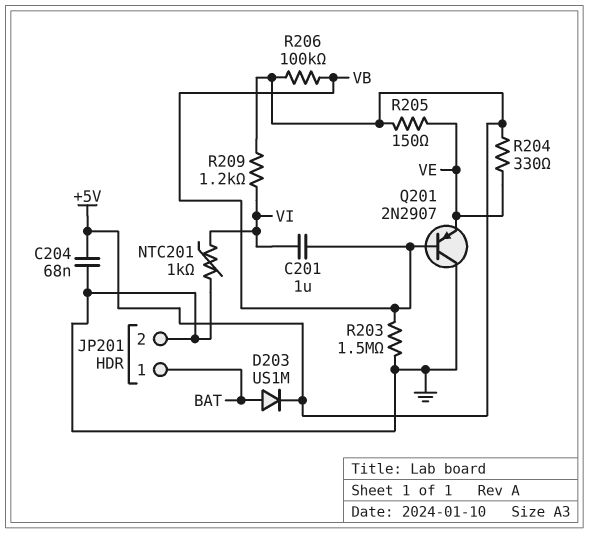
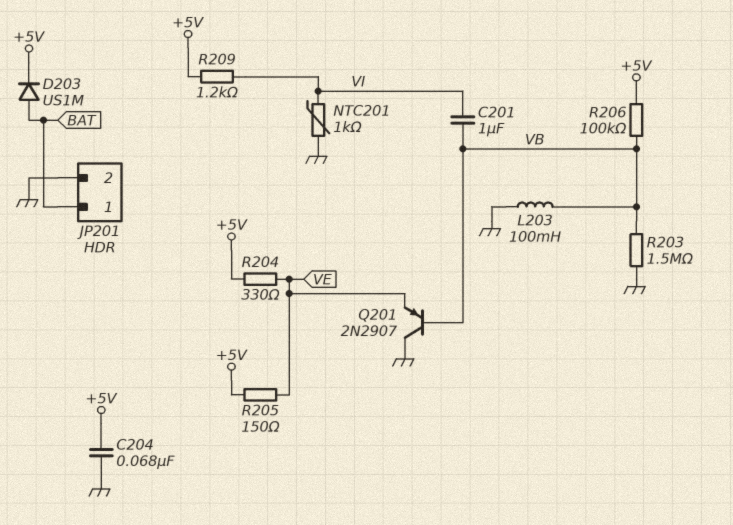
L203: none -> 100mH (GND, VB)

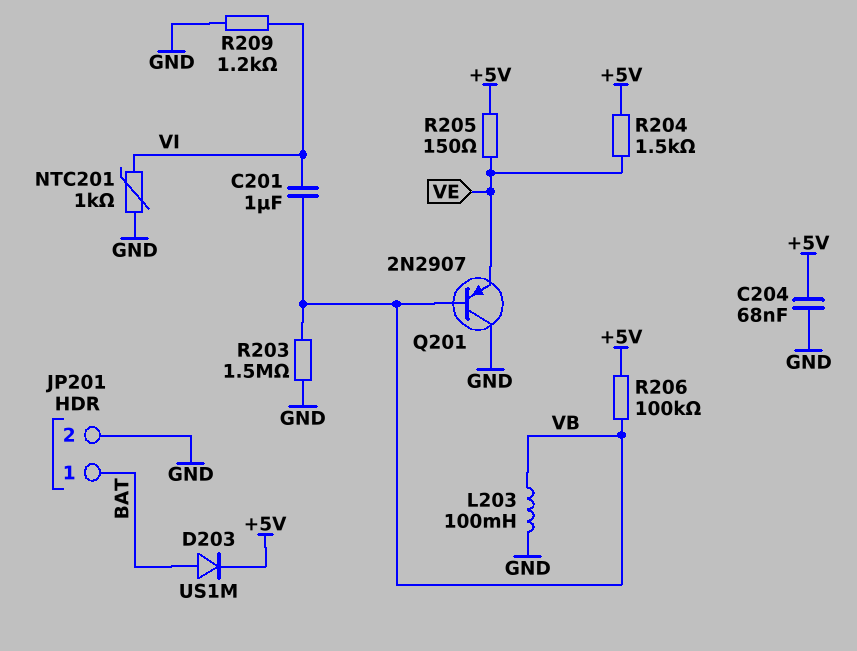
R204: 330 (+5V, VE) -> 1.5k (+5V, VE)
R209: 1.2k (+5V, VI) -> 1.2k (GND, VI)

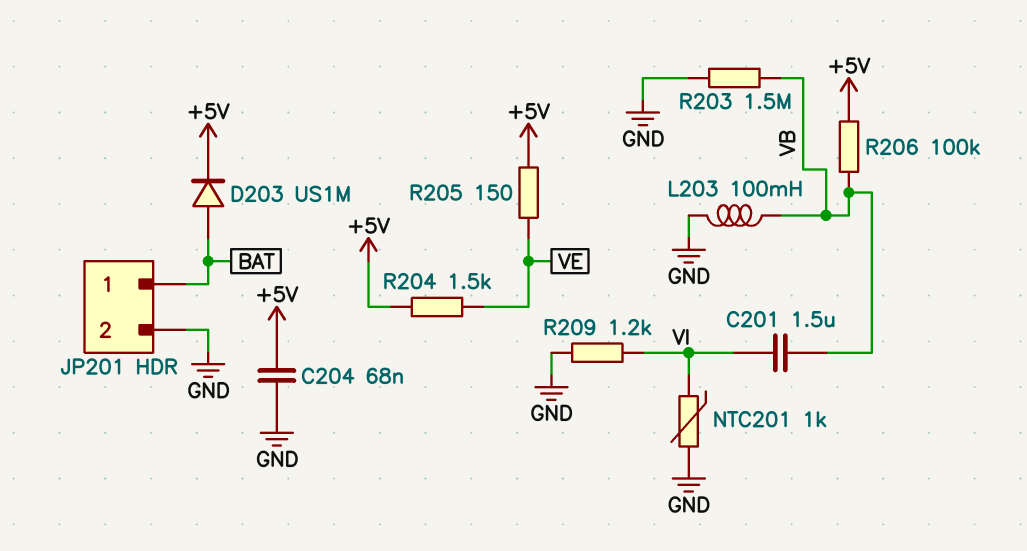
C201: 1uF (VB, VI) -> 1.5uF (VB, VI)
Q201: PNP 2N2907 (B VB, C GND, E VE) -> none

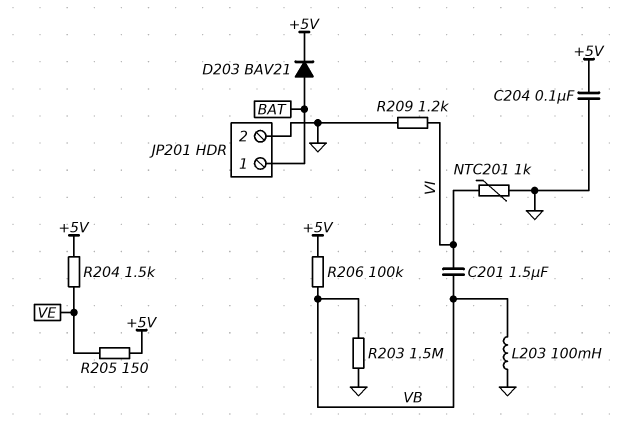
C204: 68nF (+5V, GND) -> 100nF (+5V, GND)
D203: diode US1M (A BAT, K +5V) -> diode BAV21 (A BAT, K +5V)

